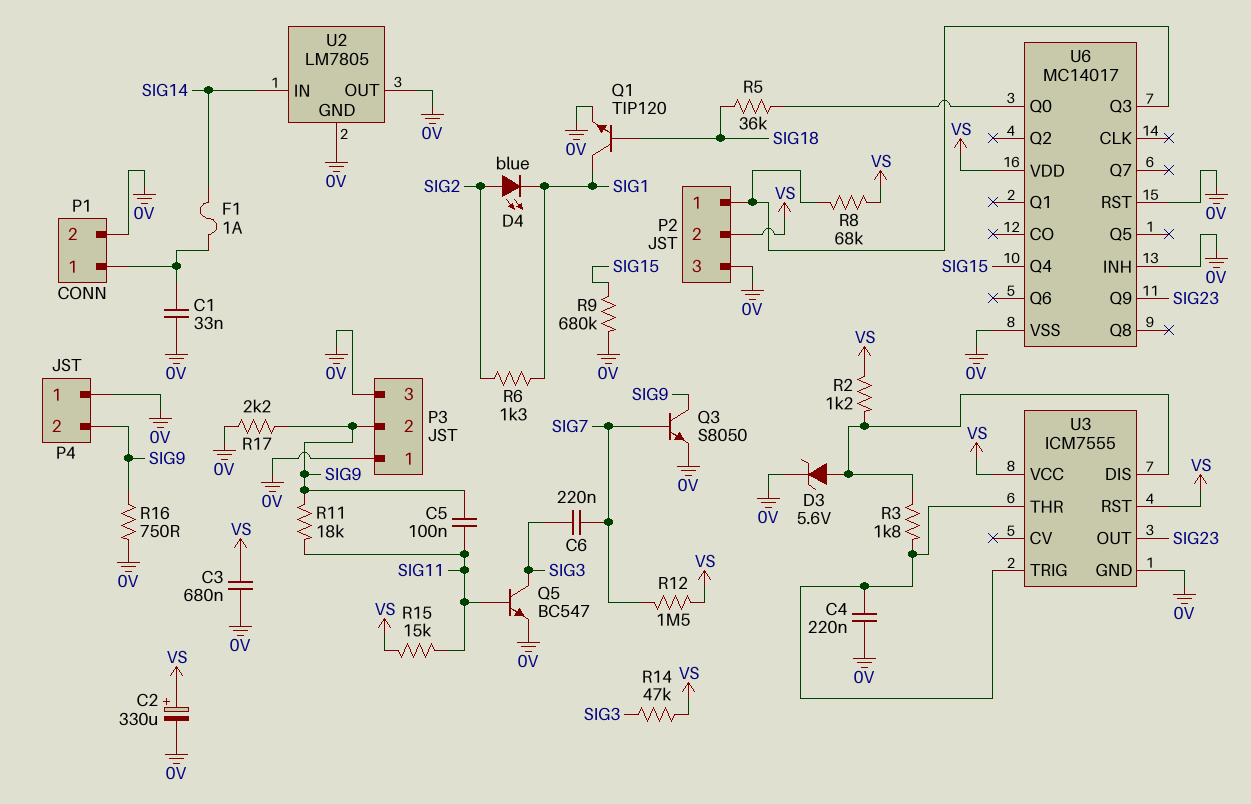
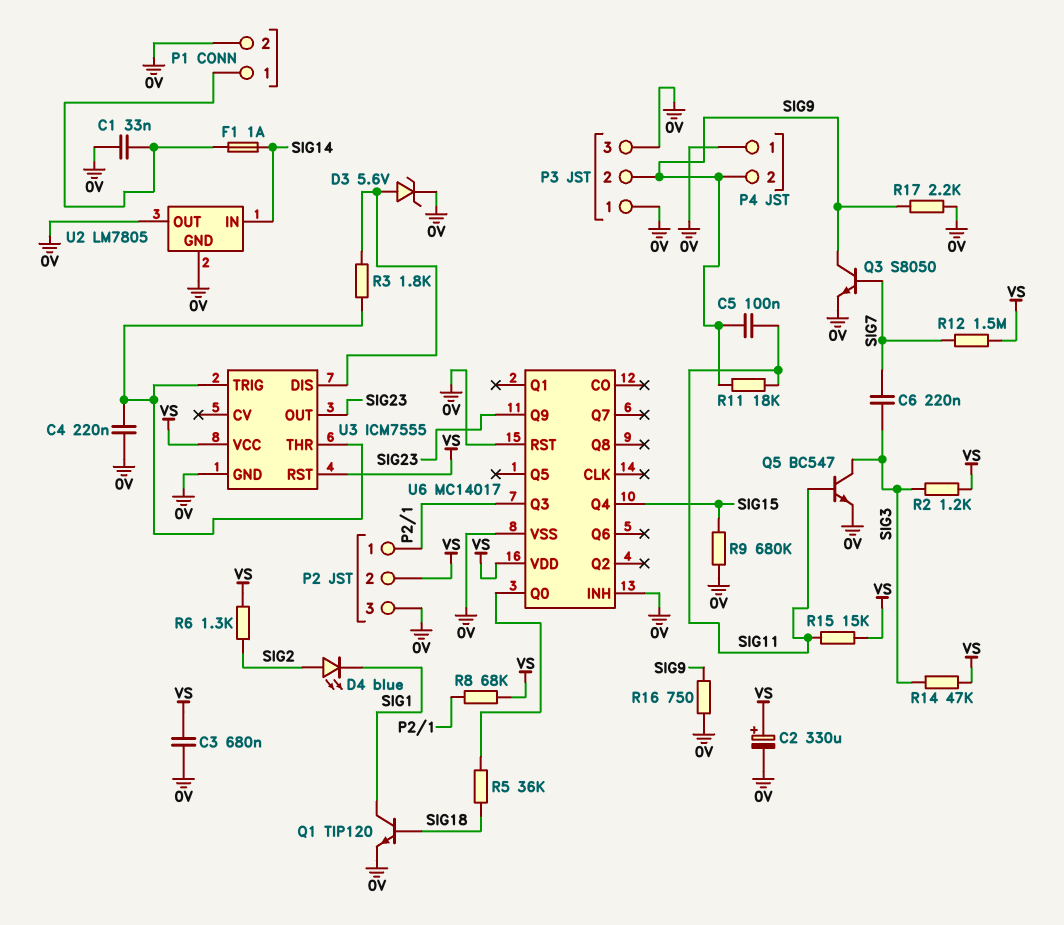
R2: 1.2k (U3/DIS, VS) -> 1.2k (SIG3, VS)
R6: 1.3k (SIG1, SIG2) -> 1.3k (SIG2, VS)

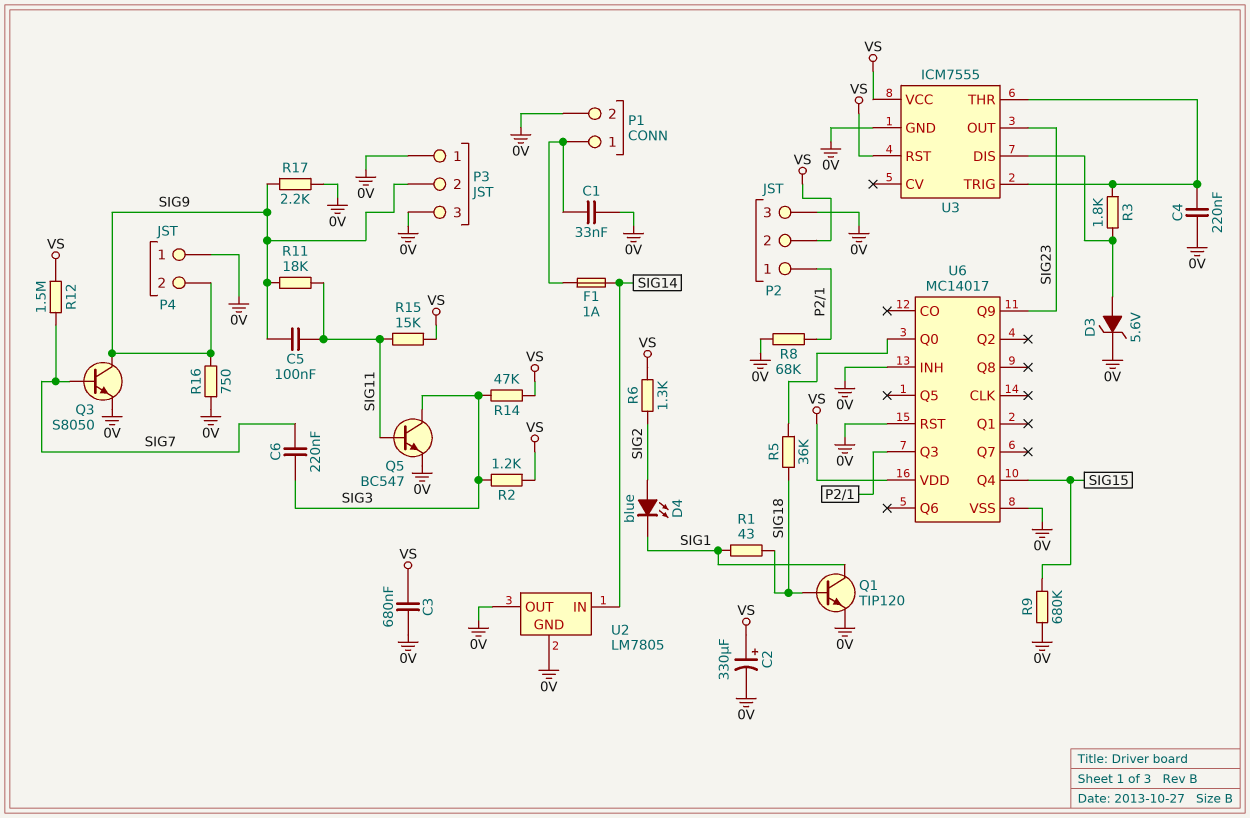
R1: none -> 43 (SIG1, SIG18)
R8: 68k (P2/1, VS) -> 68k (0V, P2/1)

